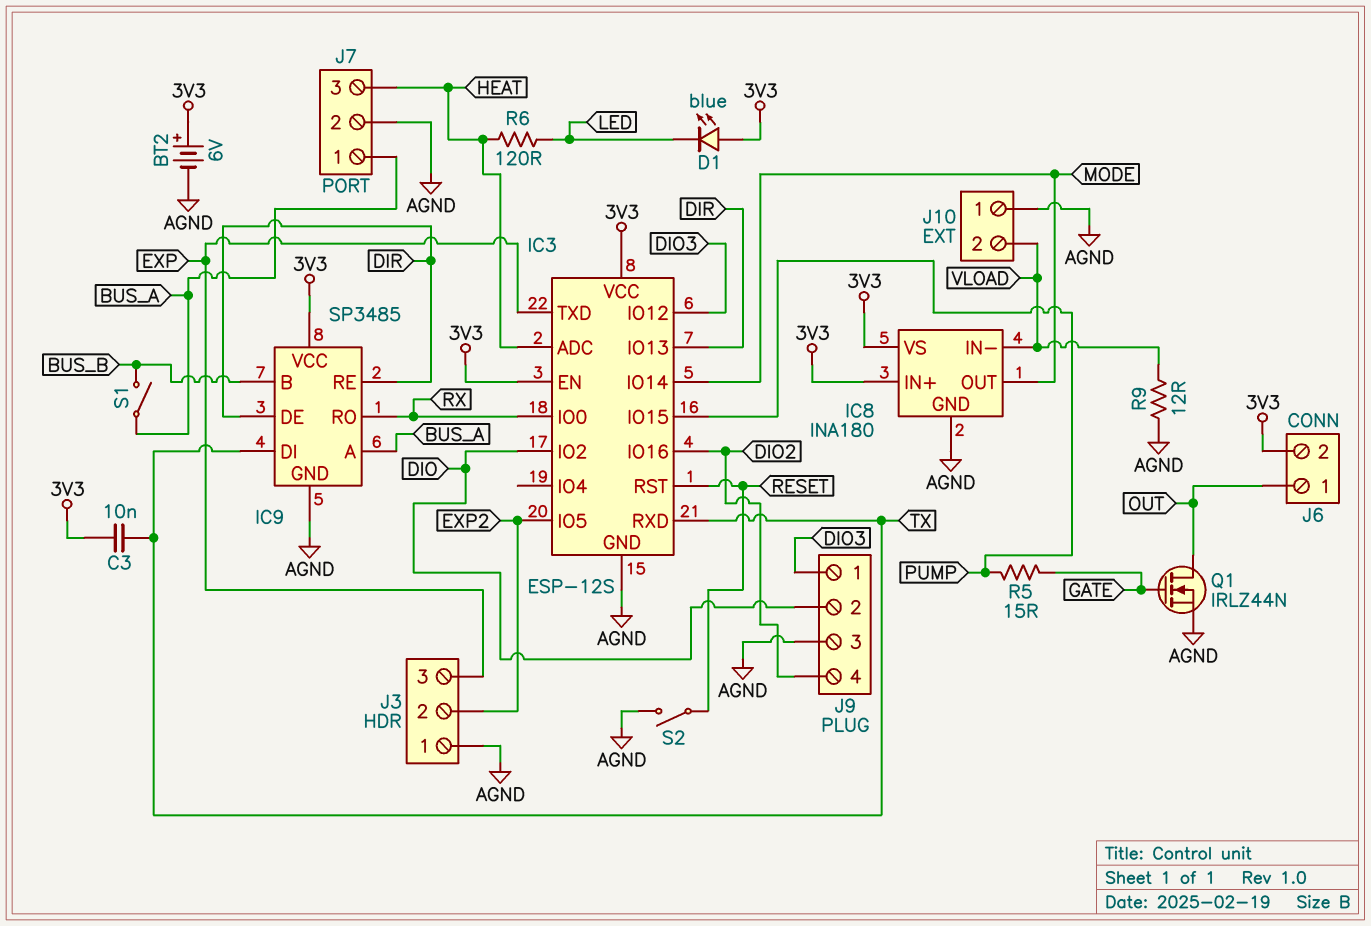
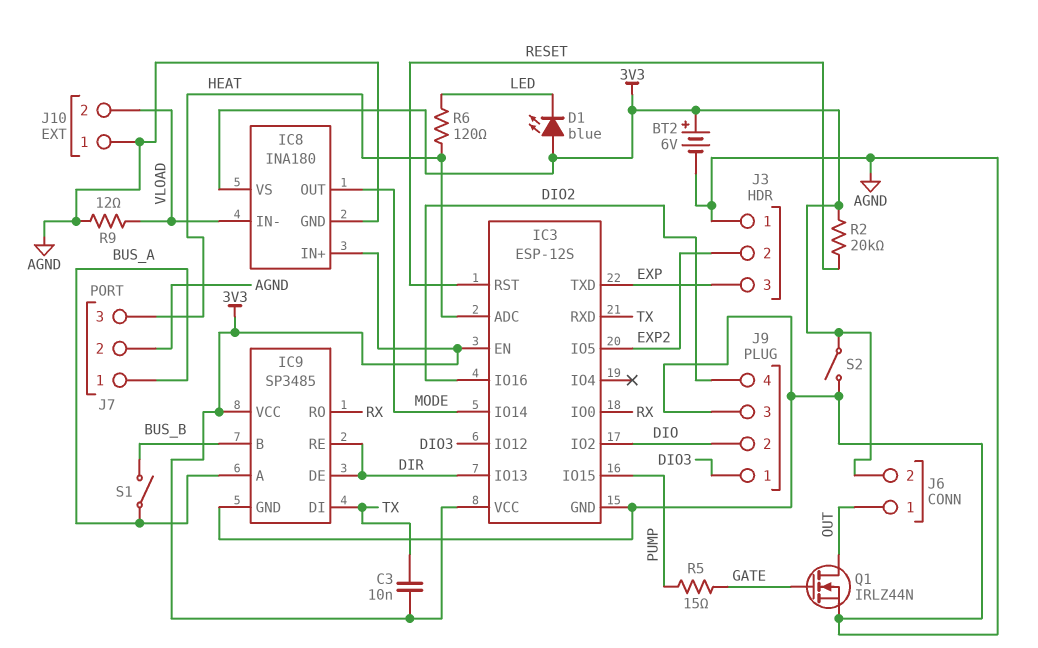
R2: none -> 20k (3V3, RESET)
S2: switch (AGND, RESET) -> switch (3V3, AGND)

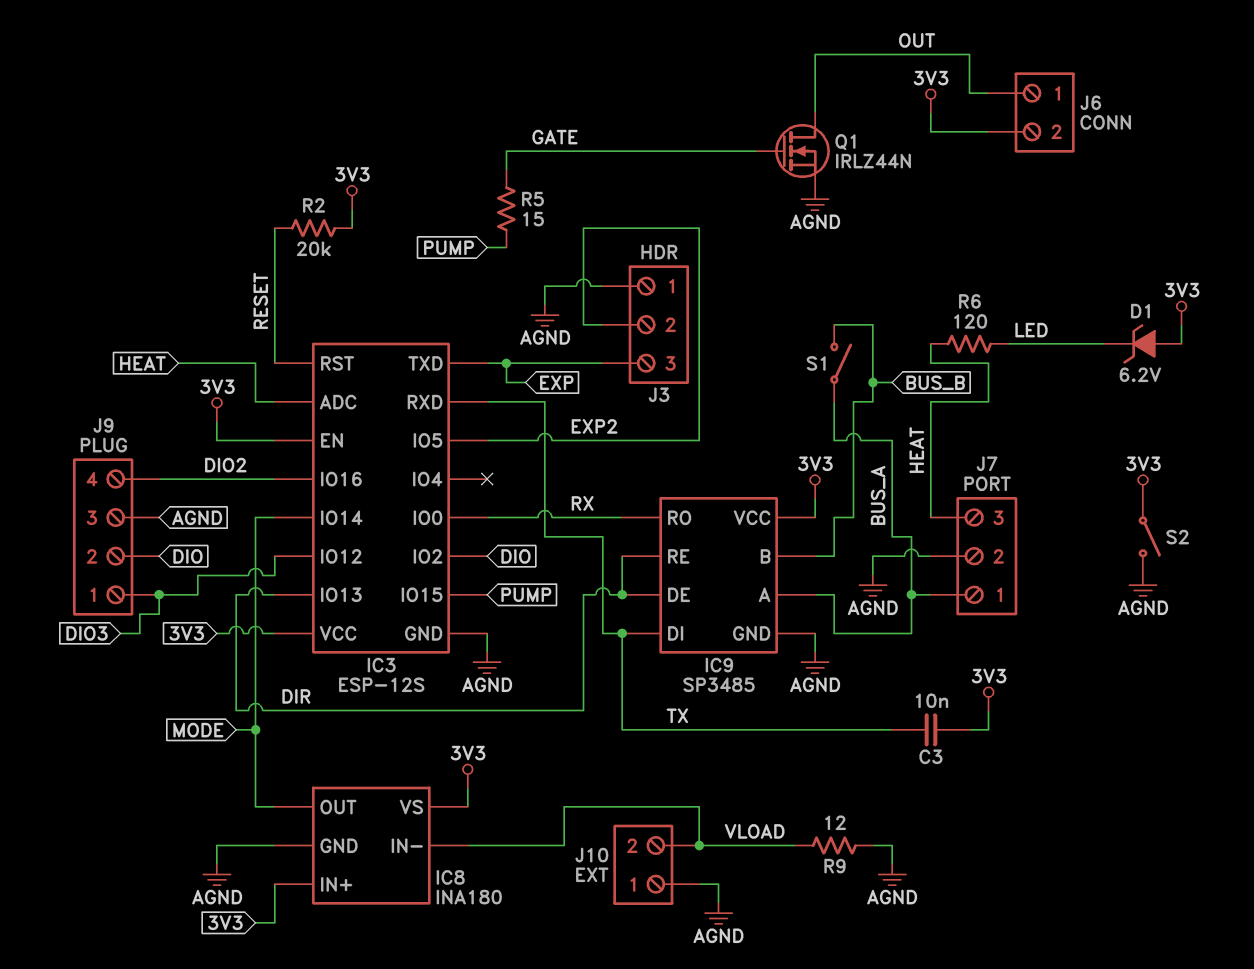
BT2: 6V (plus 3V3, minus AGND) -> none
D1: LED blue (A 3V3, K LED) -> zener 6.2V (A 3V3, K LED)

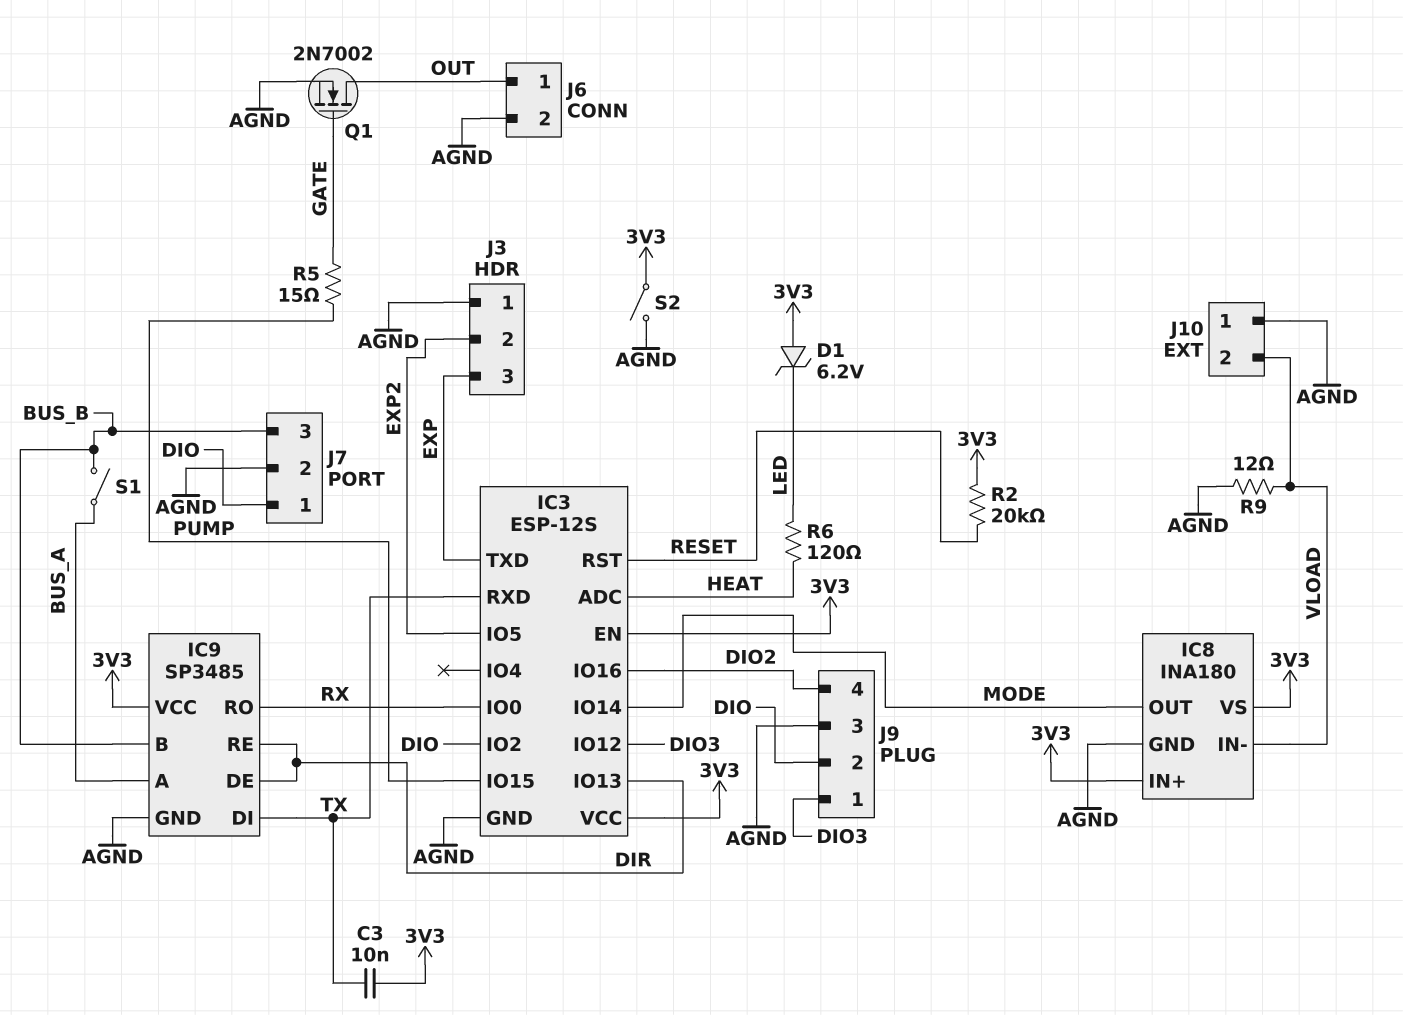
J6 pin 2: 3V3 -> AGND
J7 pin 1: BUS_A -> DIO
J7 pin 3: HEAT -> BUS_B
Q1: NMOS IRLZ44N (G GATE, D OUT, S AGND) -> NMOS 2N7002 (G GATE, D OUT, S AGND)

